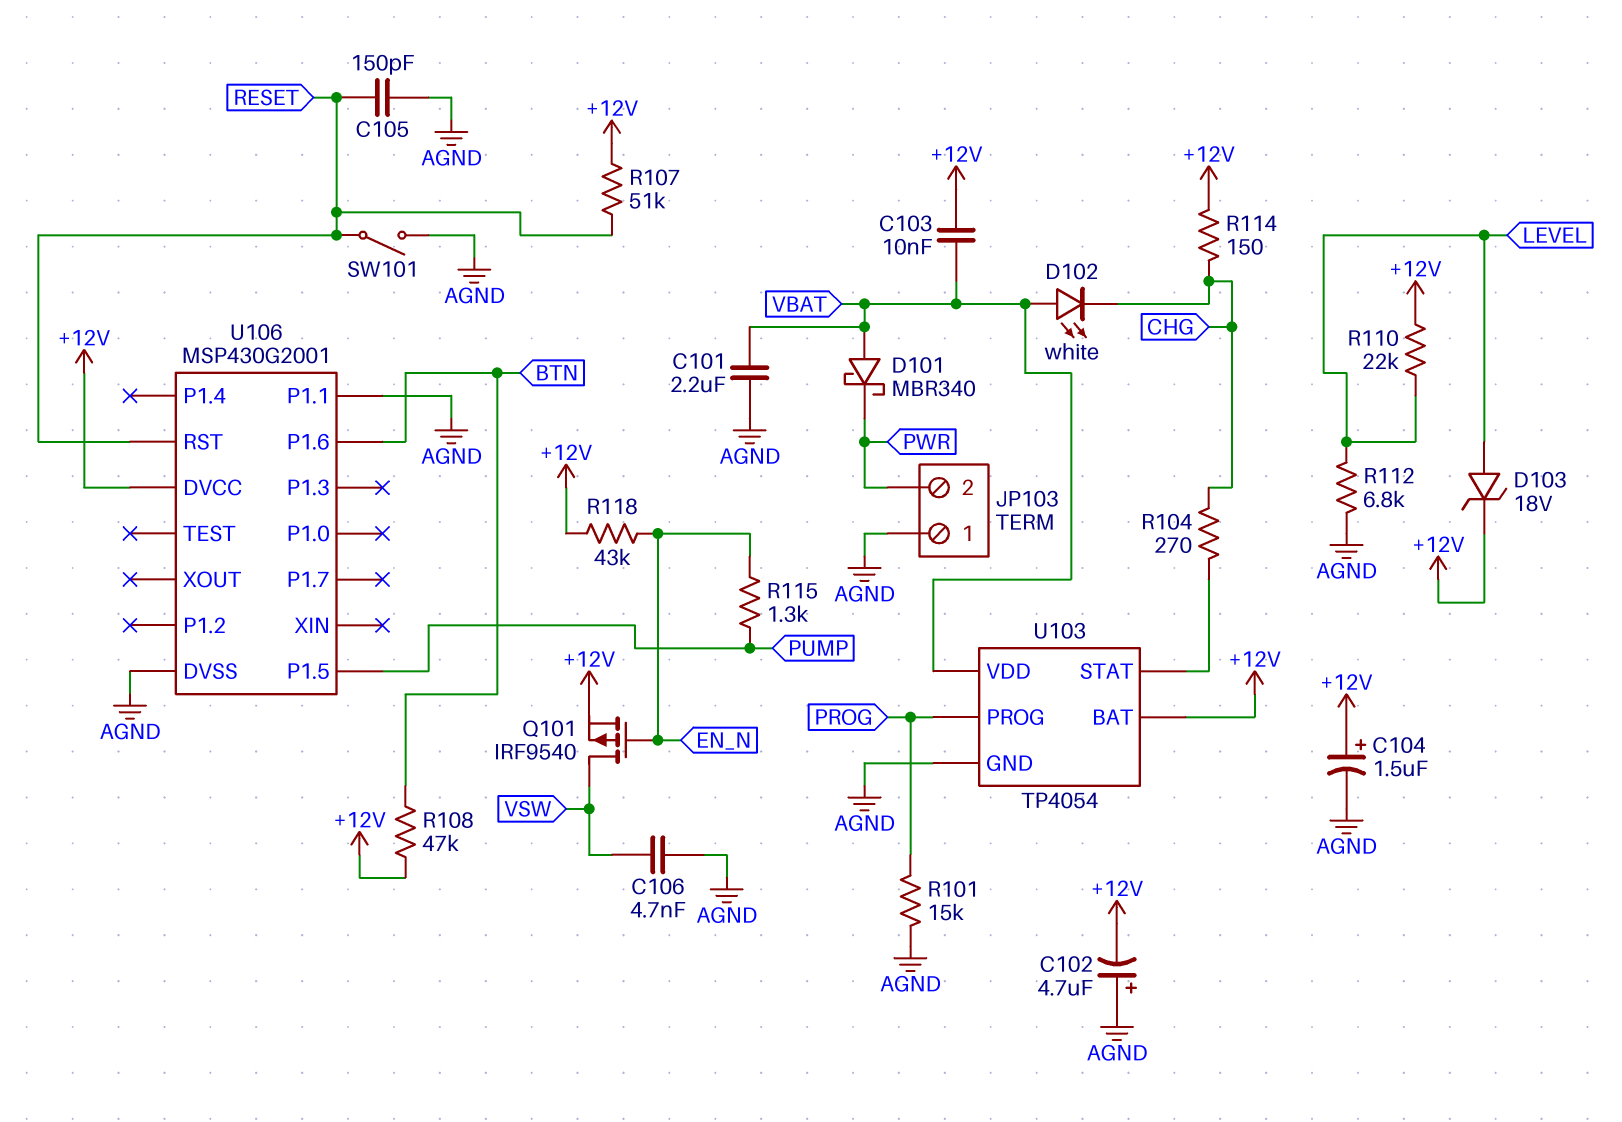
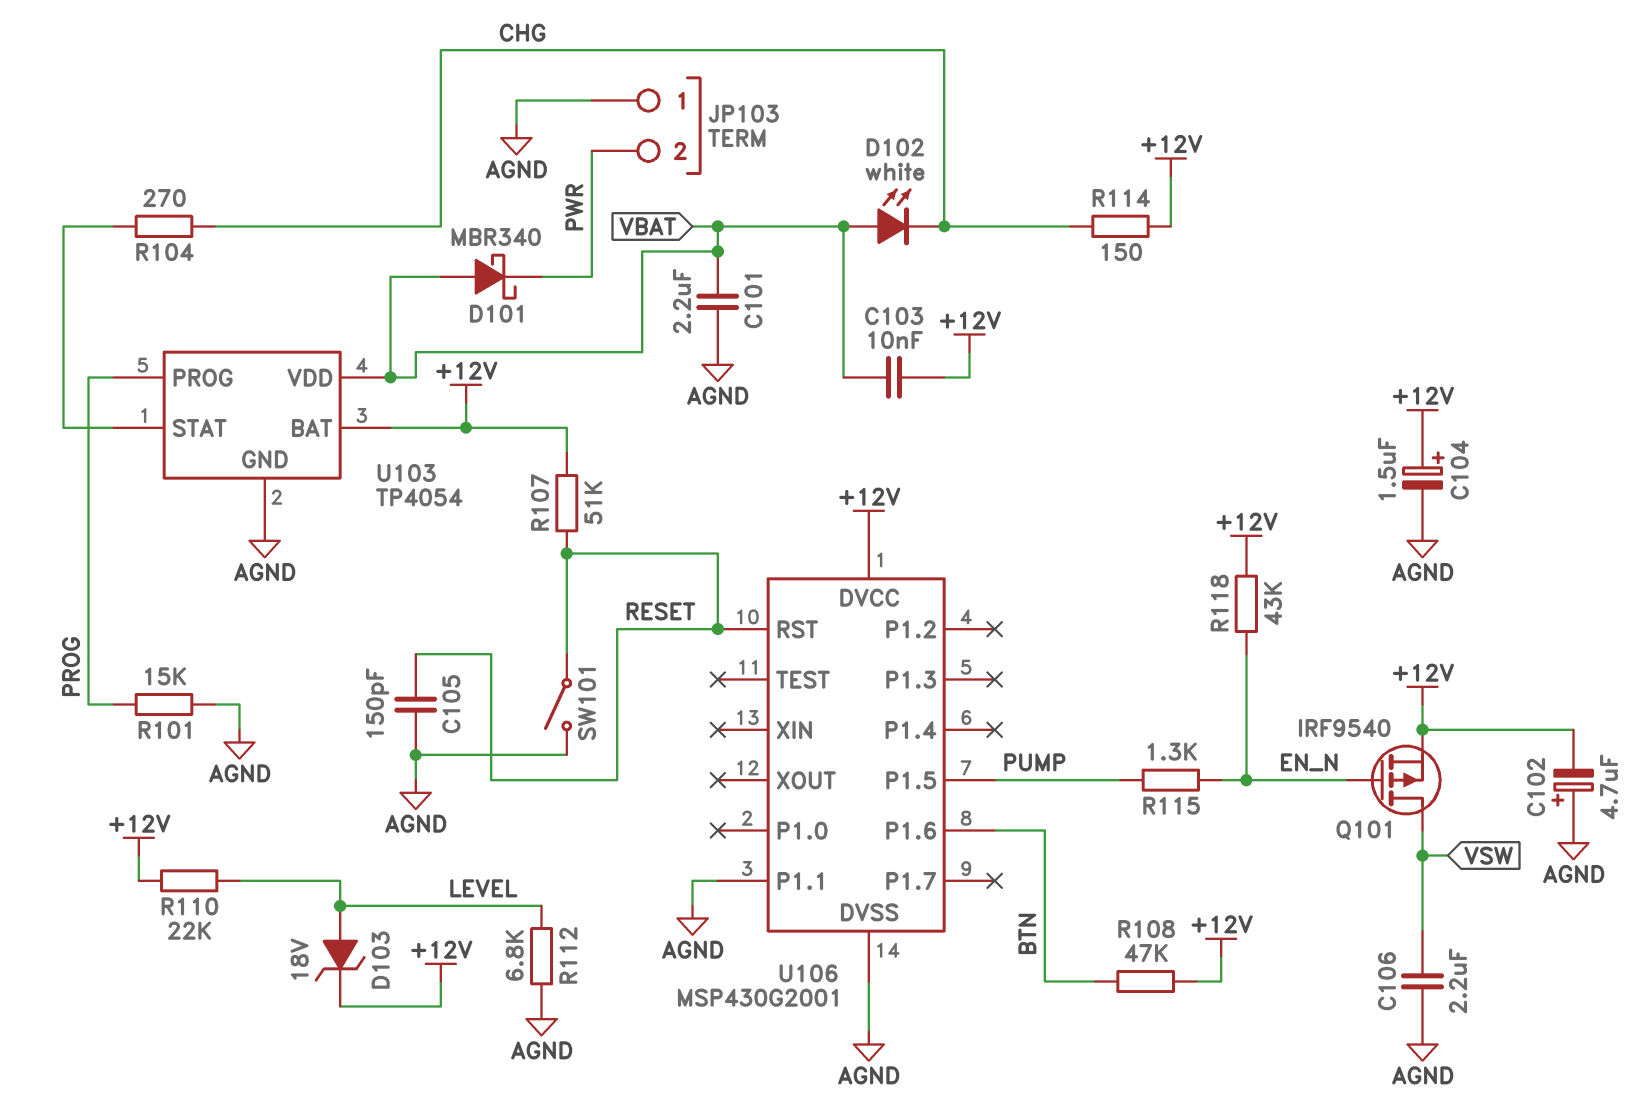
C106: 4.7nF (AGND, VSW) -> 2.2uF (AGND, VSW)

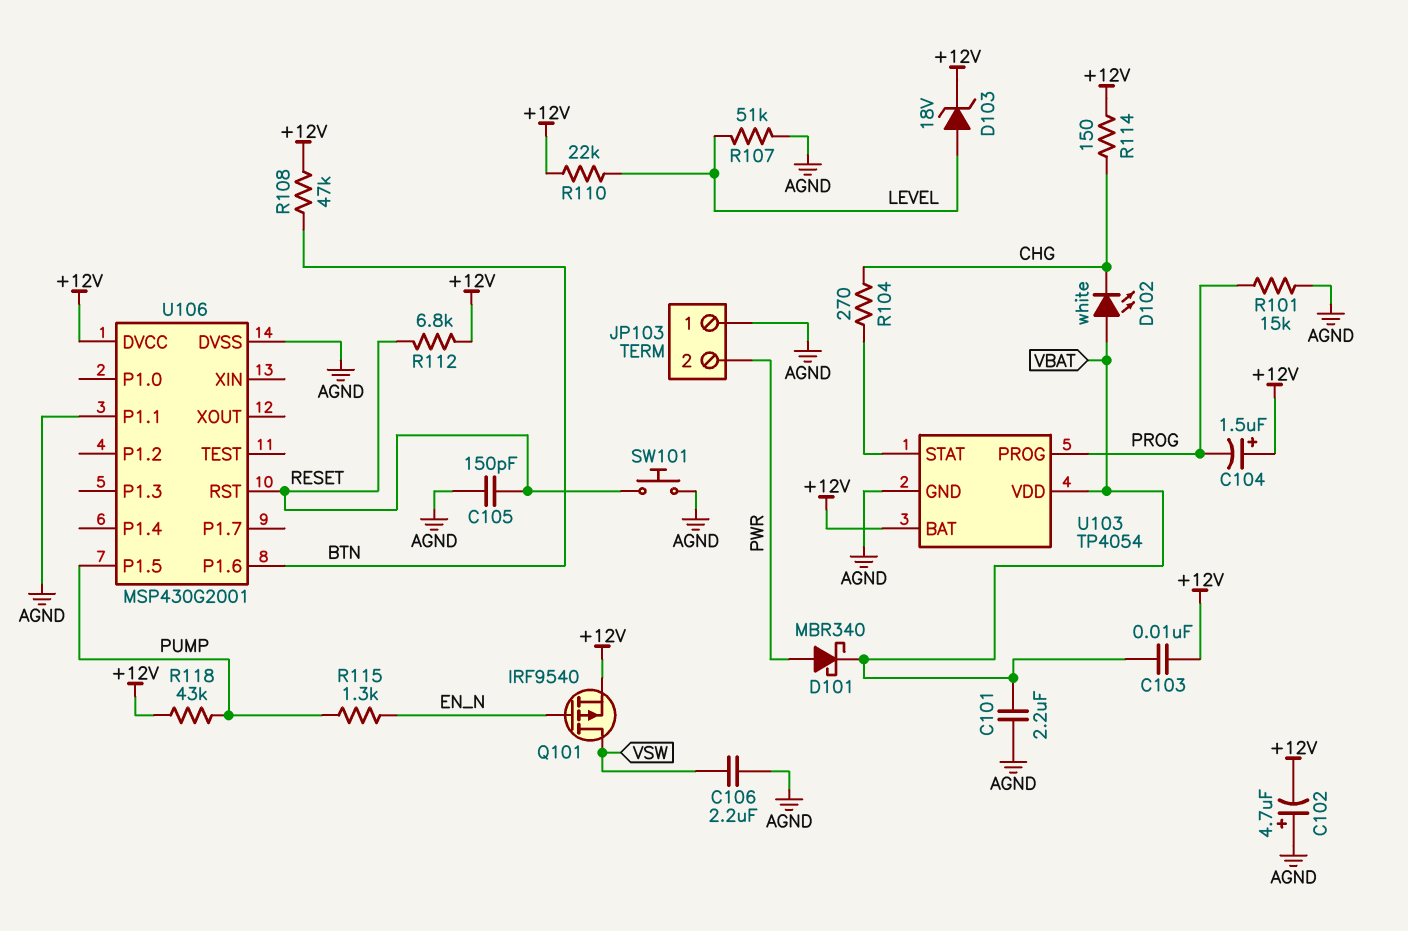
C104: 1.5uF (plus +12V, minus AGND) -> 1.5uF (plus +12V, minus PROG)
D101: schottky MBR340 (A VBAT, K PWR) -> schottky MBR340 (A PWR, K VBAT)
R107: 51k (+12V, RESET) -> 51k (AGND, LEVEL)
R112: 6.8k (AGND, LEVEL) -> 6.8k (+12V, RESET)
R118: 43k (+12V, EN_N) -> 43k (+12V, PUMP)
SW101: switch (AGND, RESET) -> button (AGND, RESET)

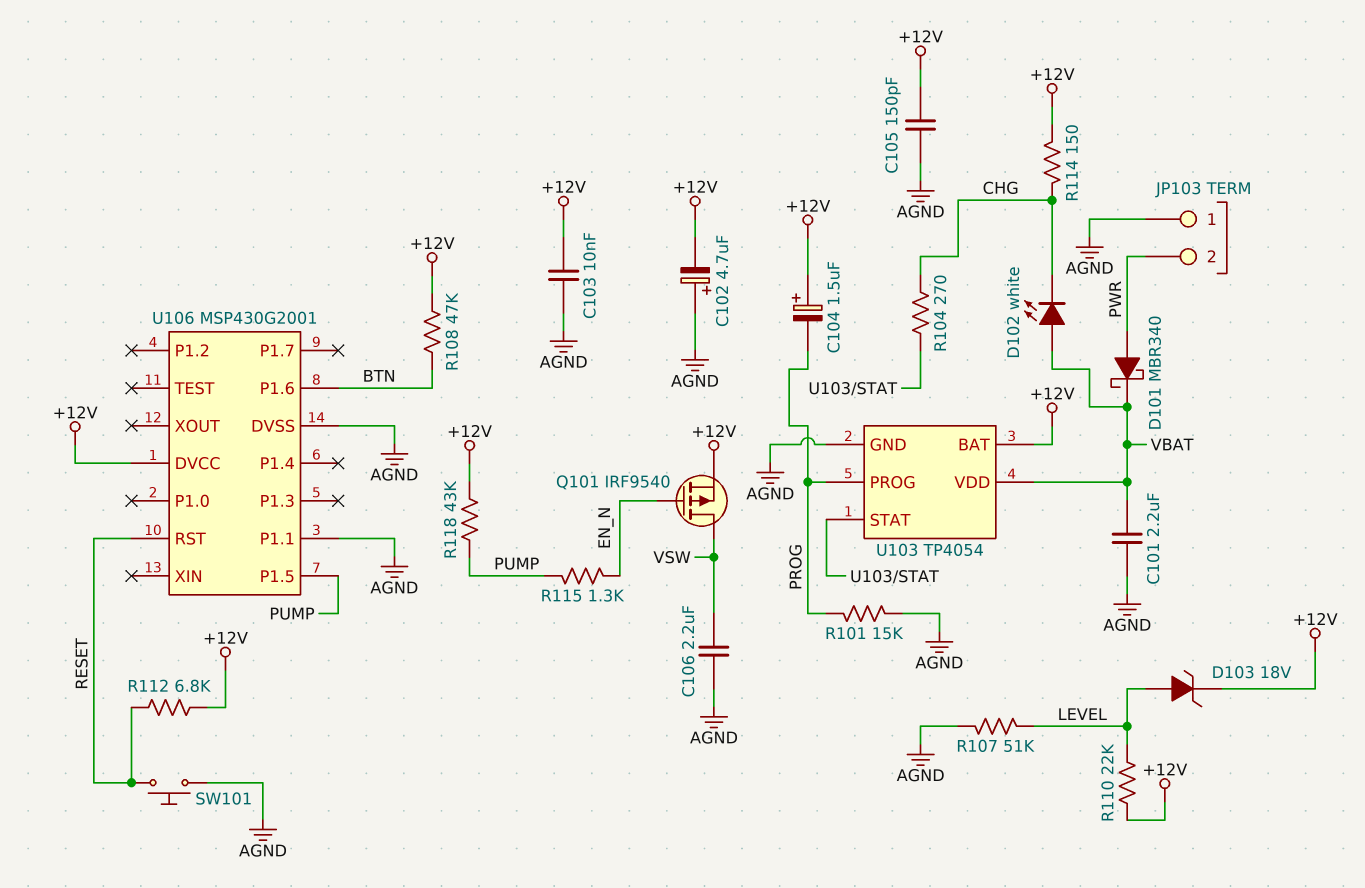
C103: 10nF (+12V, VBAT) -> 10nF (+12V, AGND)
C105: 150pF (AGND, RESET) -> 150pF (+12V, AGND)

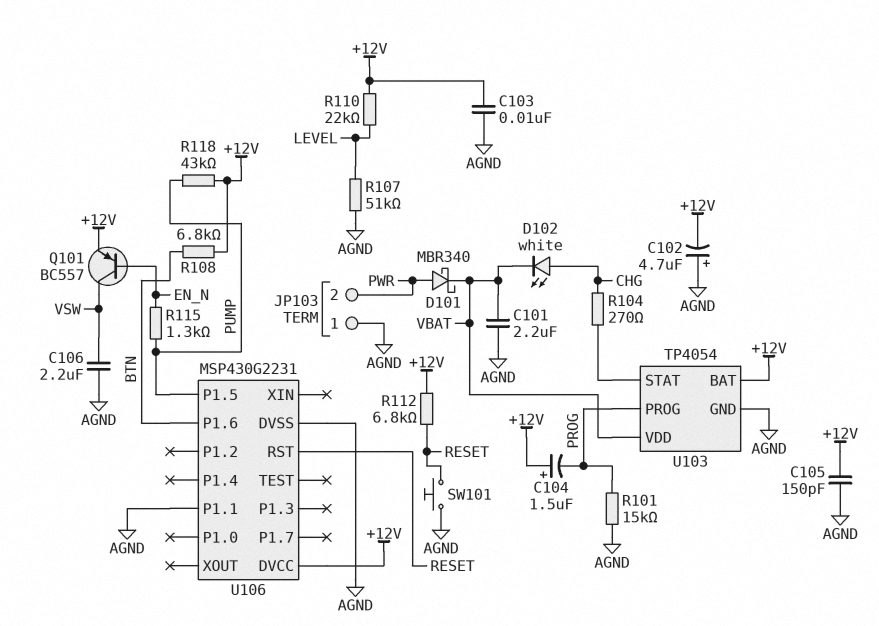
D102: LED white (A VBAT, K CHG) -> LED white (A CHG, K VBAT)
D103: zener 18V (A LEVEL, K +12V) -> none
Q101: PMOS IRF9540 (G EN_N, D VSW, S +12V) -> PNP BC557 (B EN_N, C VSW, E +12V)
R108: 47k (+12V, BTN) -> 6.8k (+12V, BTN)
R114: 150 (+12V, CHG) -> none
U106: MSP430G2001 -> MSP430G2231

